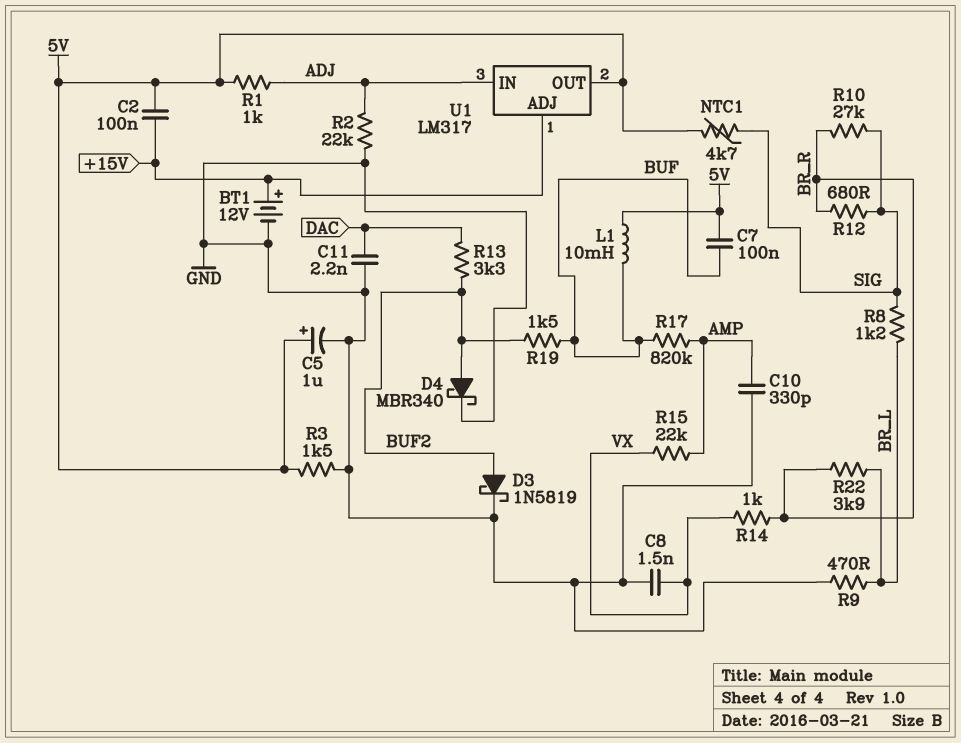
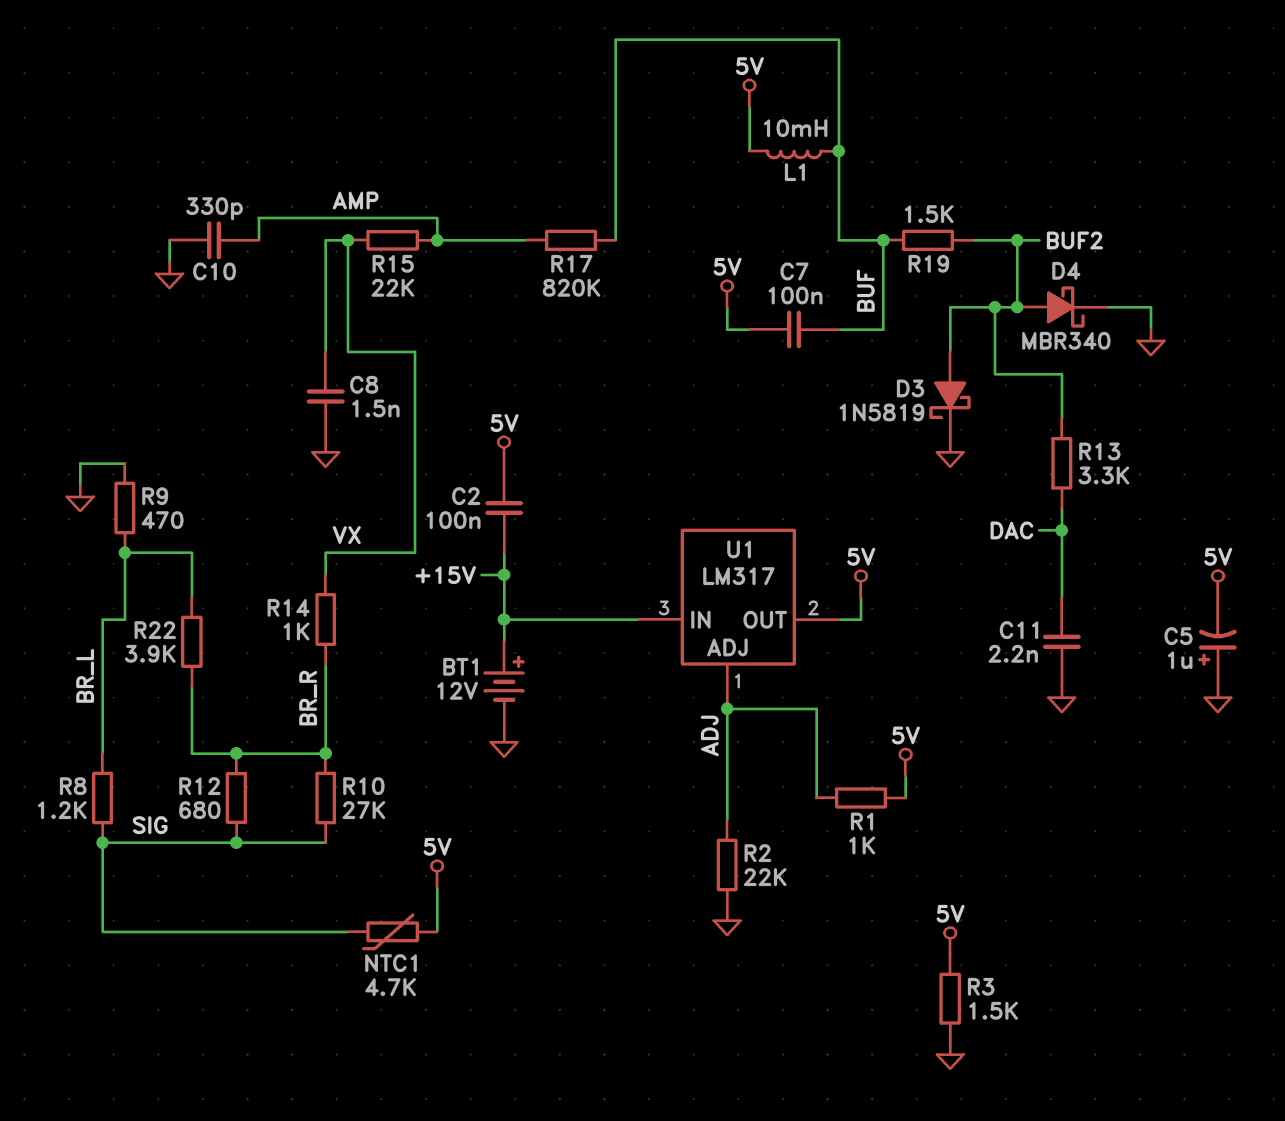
C5: 1uF (plus 5V, minus GND) -> 1uF (plus GND, minus 5V)
U1 pin ADJ: +15V -> ADJ
U1 pin IN: ADJ -> +15V

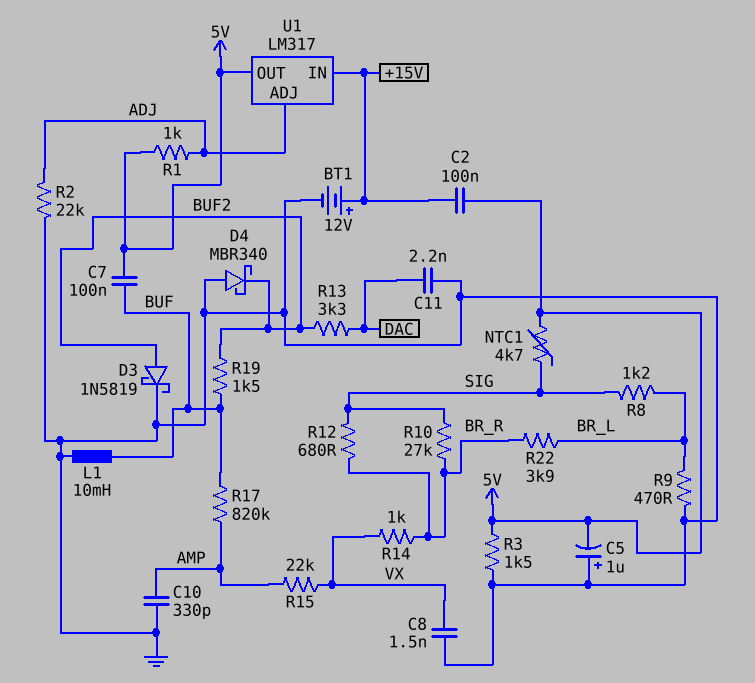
D4: schottky MBR340 (A BUF2, K GND) -> schottky MBR340 (A GND, K BUF2)
L1: 10mH (5V, BUF) -> 10mH (BUF, GND)

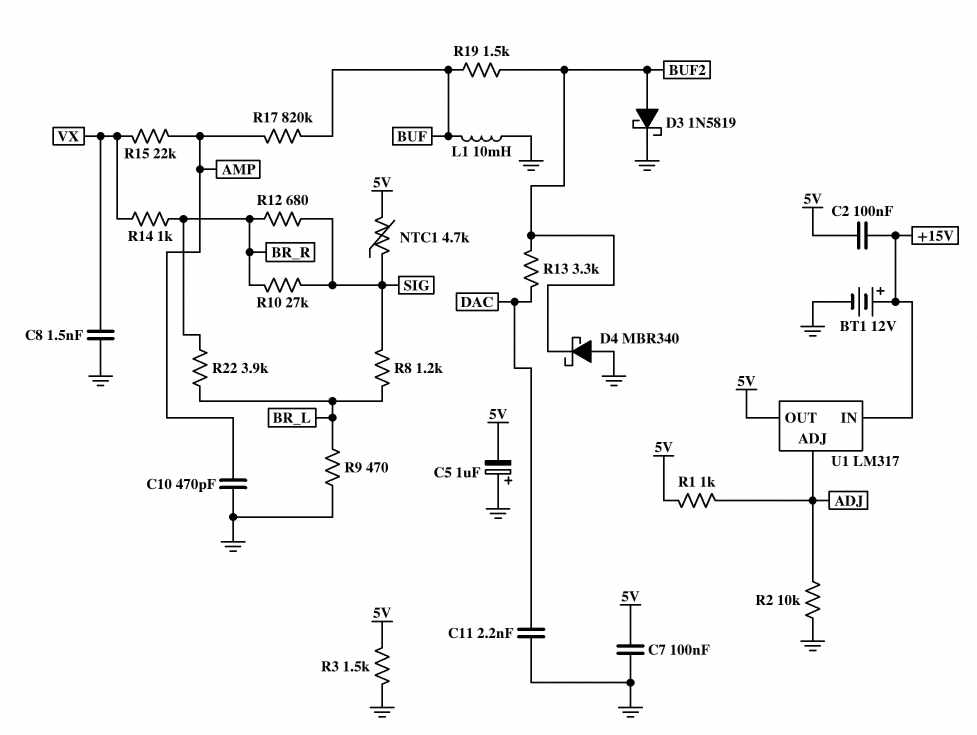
C7: 100nF (5V, BUF) -> 100nF (5V, GND)
C10: 330pF (AMP, GND) -> 470pF (AMP, GND)
R2: 22k (ADJ, GND) -> 10k (ADJ, GND)

